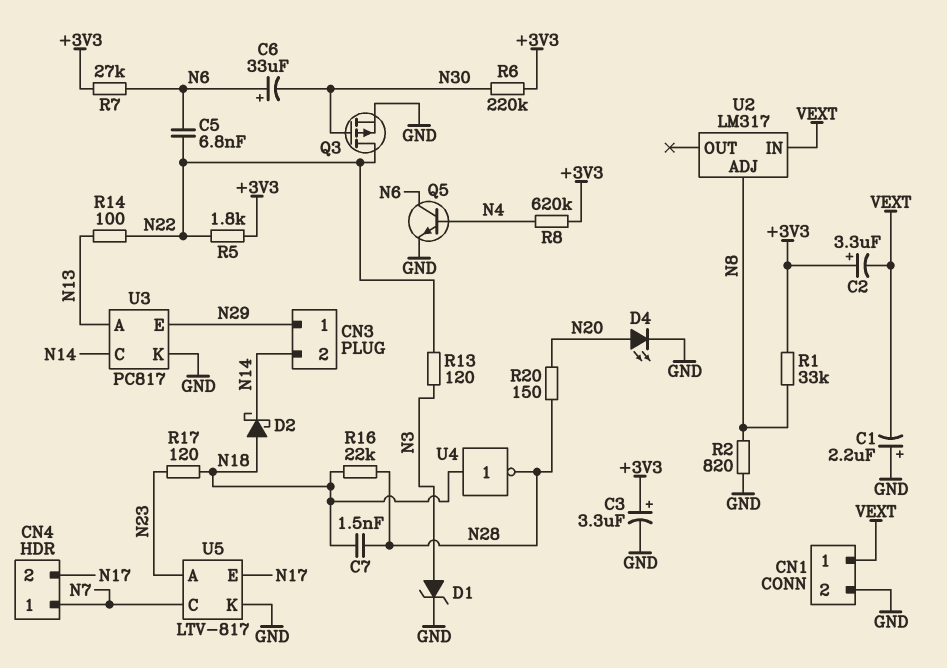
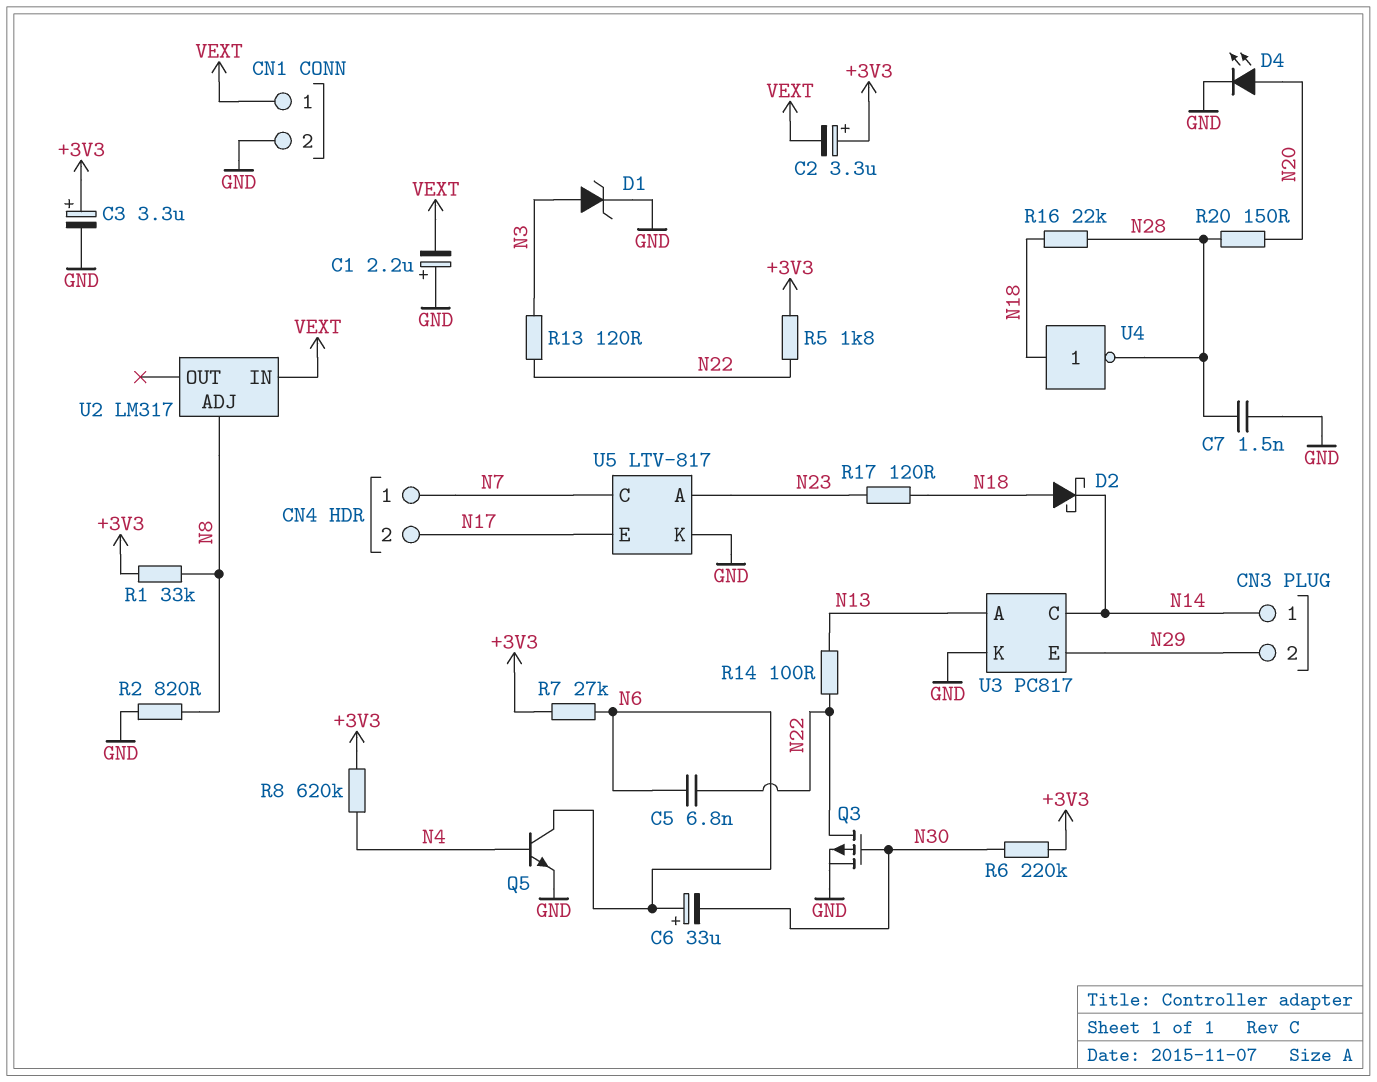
C7: 1.5nF (N18, N28) -> 1.5nF (GND, N28)
CN3 pin 1: N29 -> N14
CN3 pin 2: N14 -> N29

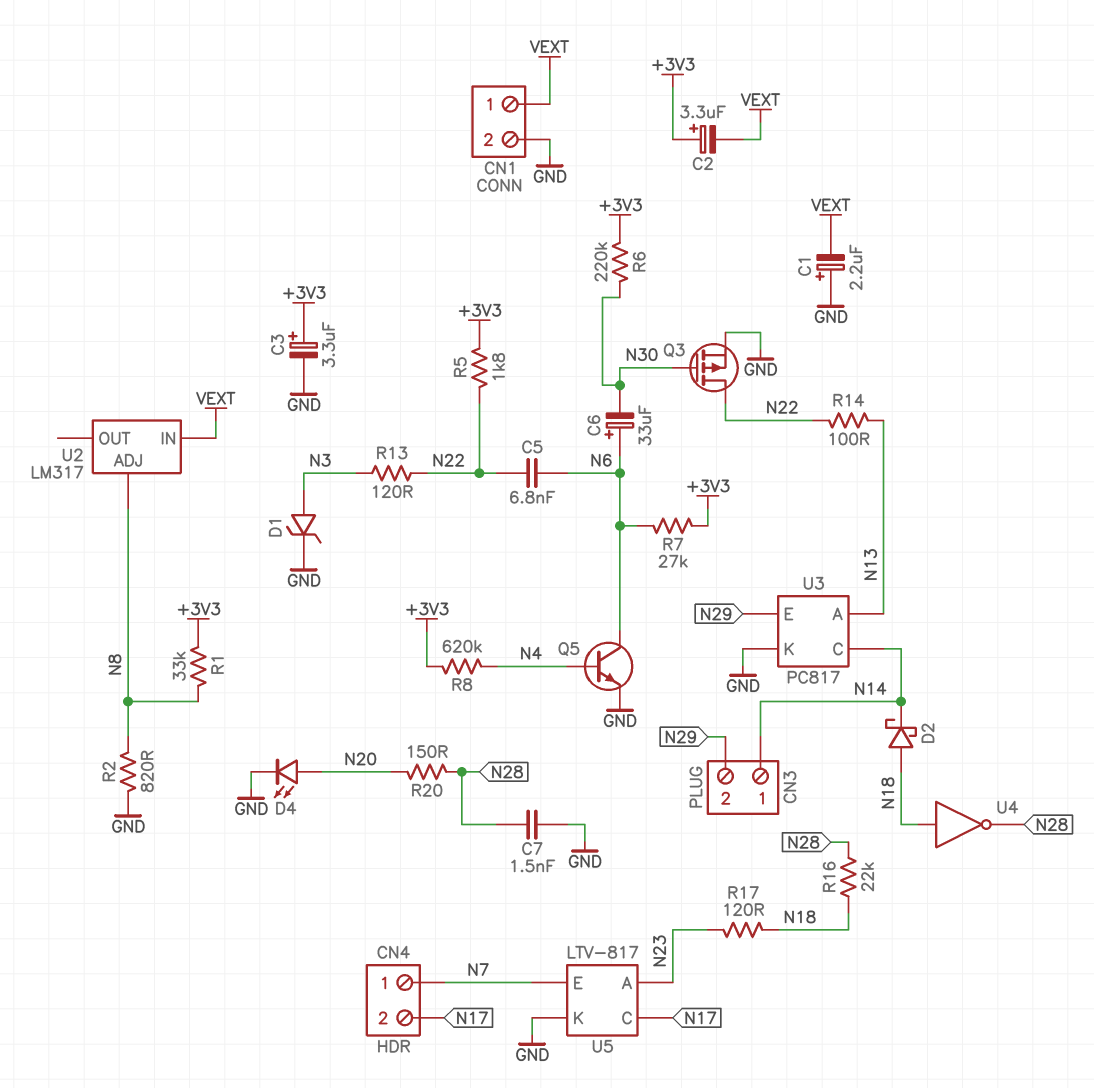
U5 pin C: N7 -> N17
U5 pin E: N17 -> N7

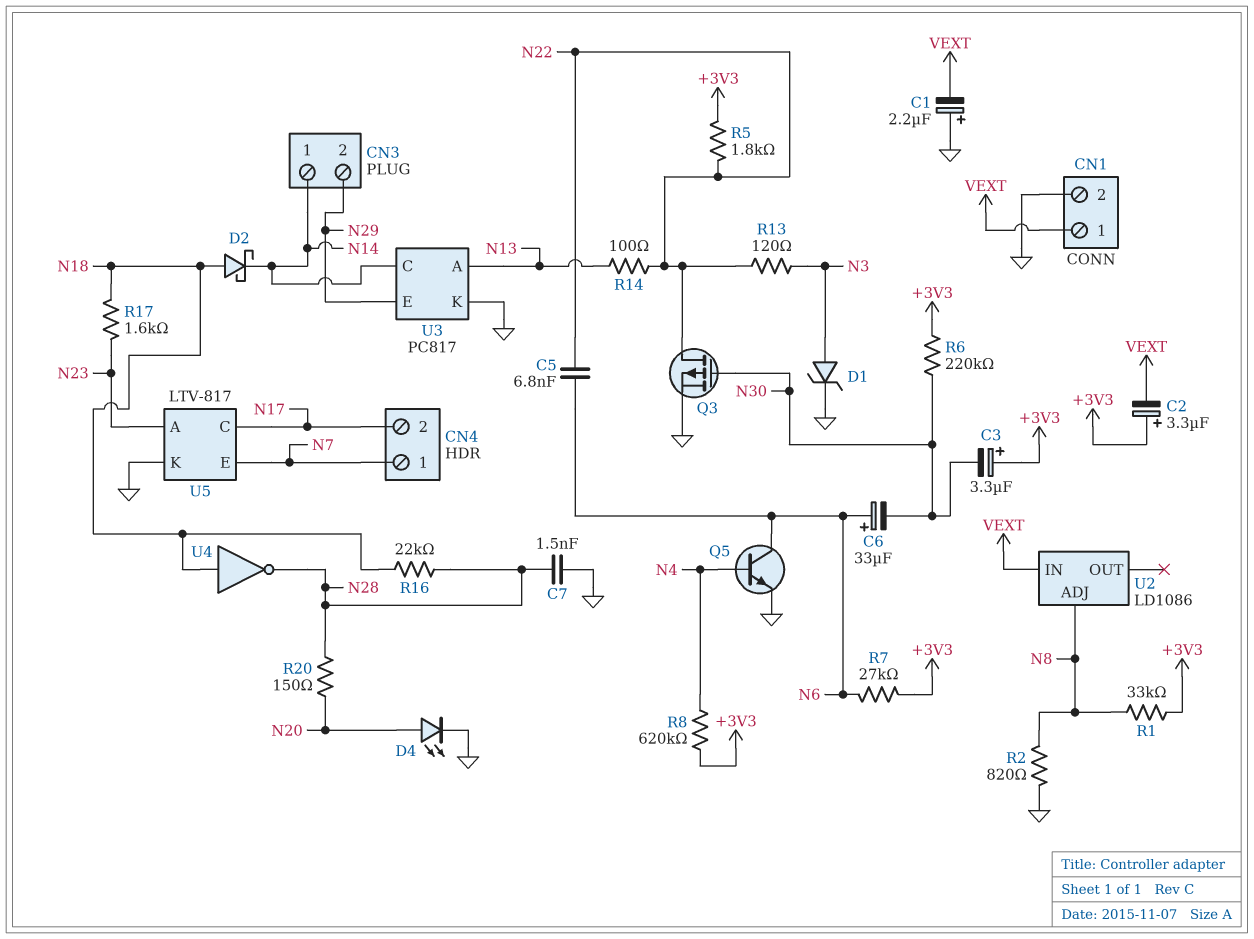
C3: 3.3uF (plus +3V3, minus GND) -> 3.3uF (plus +3V3, minus N30)
R17: 120 (N18, N23) -> 1.6k (N18, N23)
U2: LM317 -> LD1086

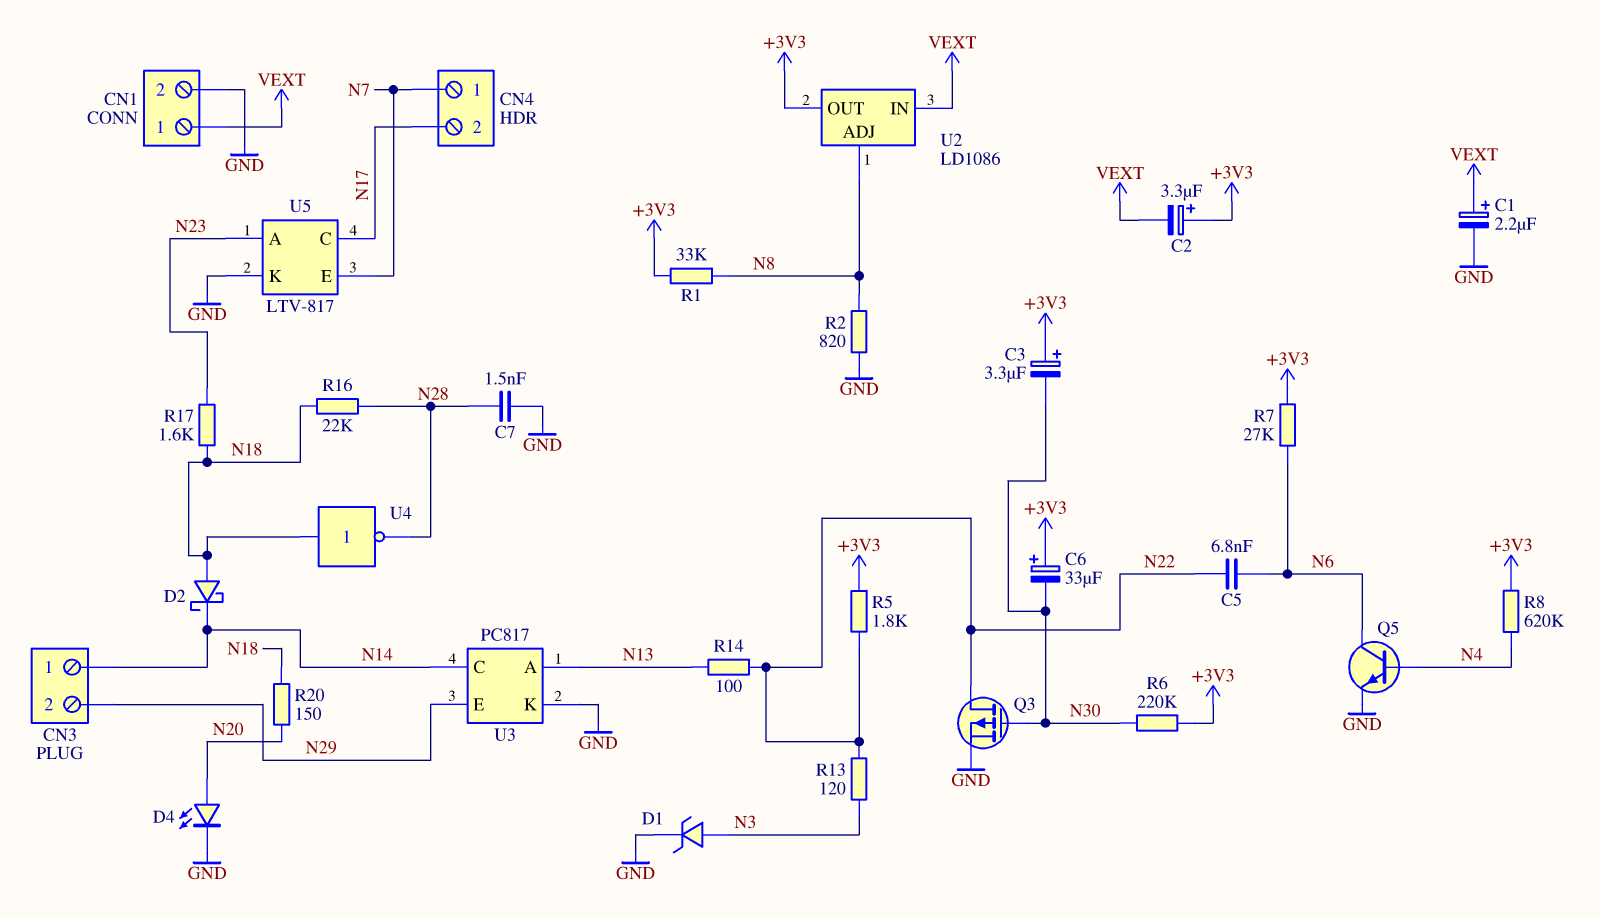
C1: 2.2uF (plus GND, minus VEXT) -> 2.2uF (plus VEXT, minus GND)
C6: 33uF (plus N6, minus N30) -> 33uF (plus +3V3, minus N30)
R20: 150 (N20, N28) -> 150 (N18, N20)
U2 pin OUT: none -> +3V3

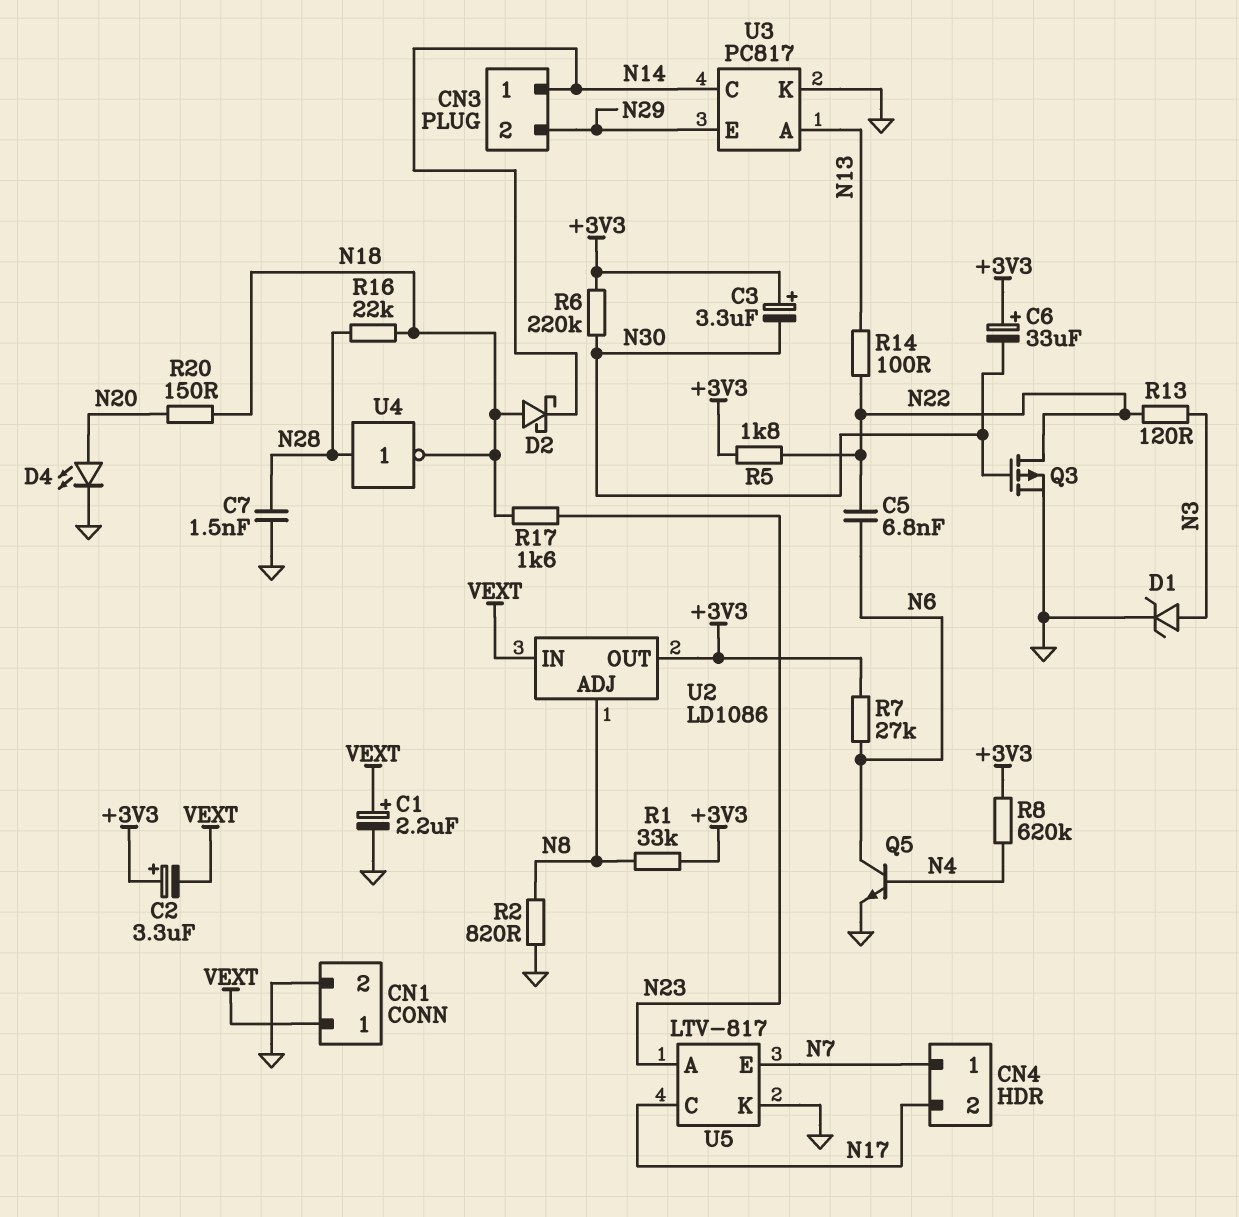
U4: NOT (in N18, out N28) -> NOT (in N28, out N18)

